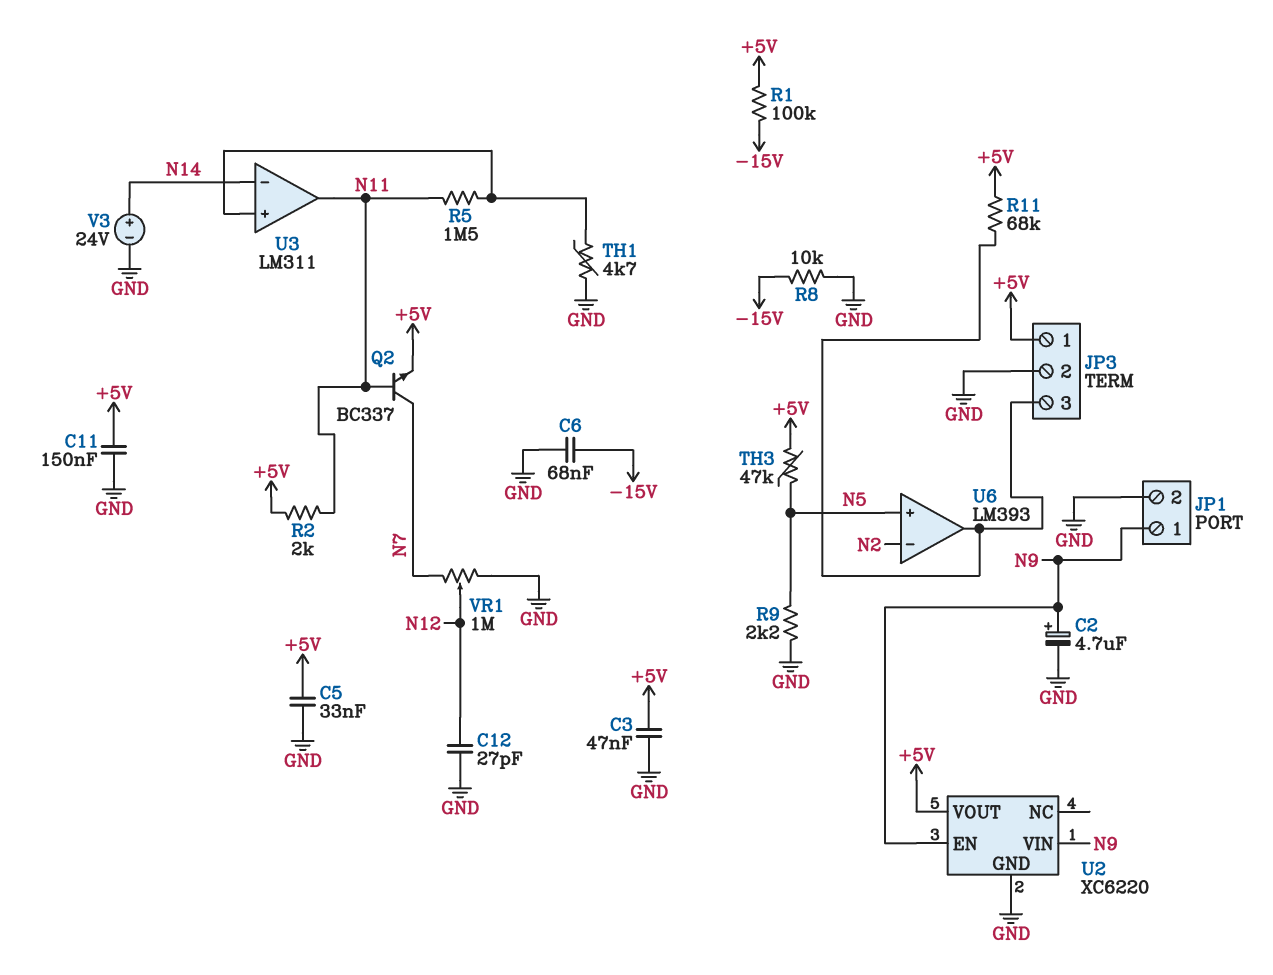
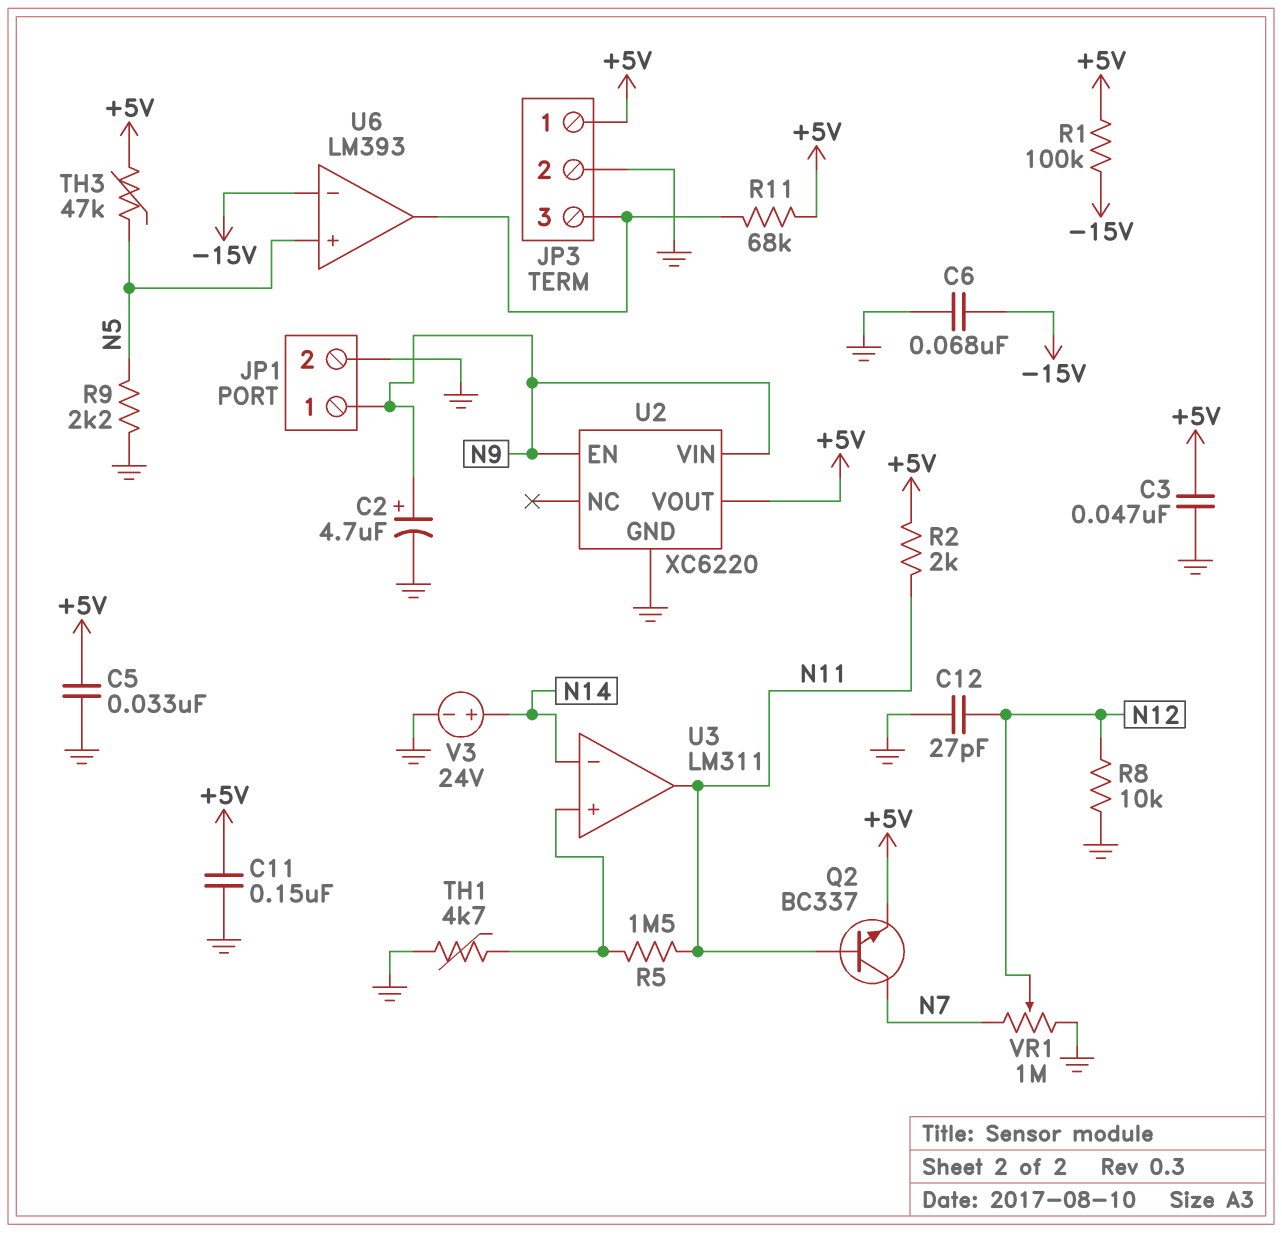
R8: 10k (-15V, GND) -> 10k (GND, N12)
U6 pin in-: N2 -> -15V

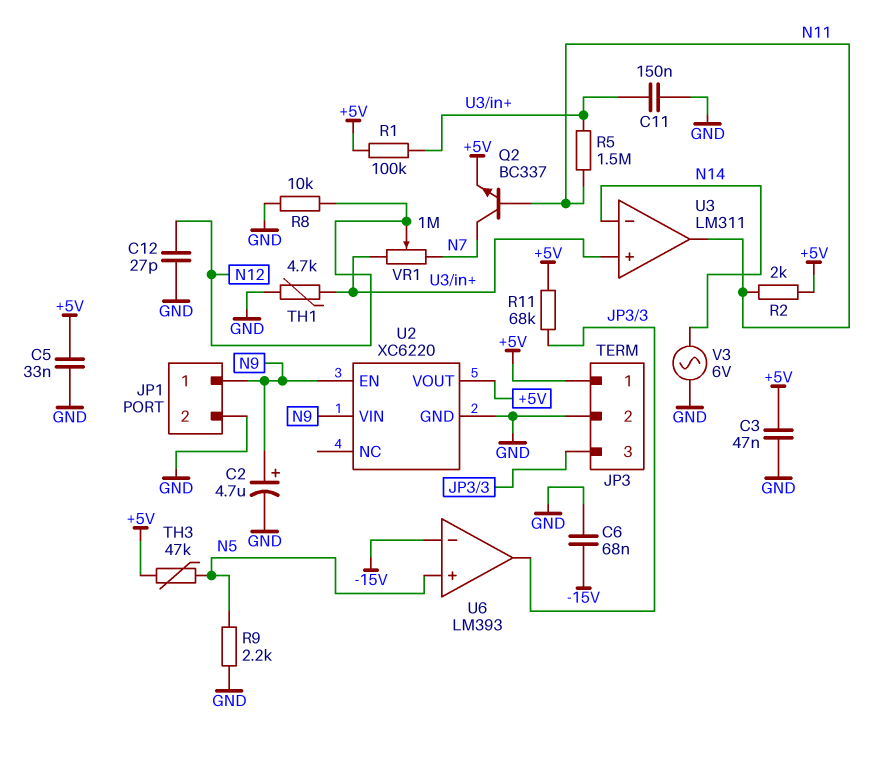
C11: 150nF (+5V, GND) -> 150nF (GND, U3/in+)
R1: 100k (+5V, -15V) -> 100k (+5V, U3/in+)
V3: 24V (plus N14, minus GND) -> AC 6V (GND, N14)
VR1: 1M (GND, N7, wiper N12) -> 1M (N7, U3/in+, wiper N12)

